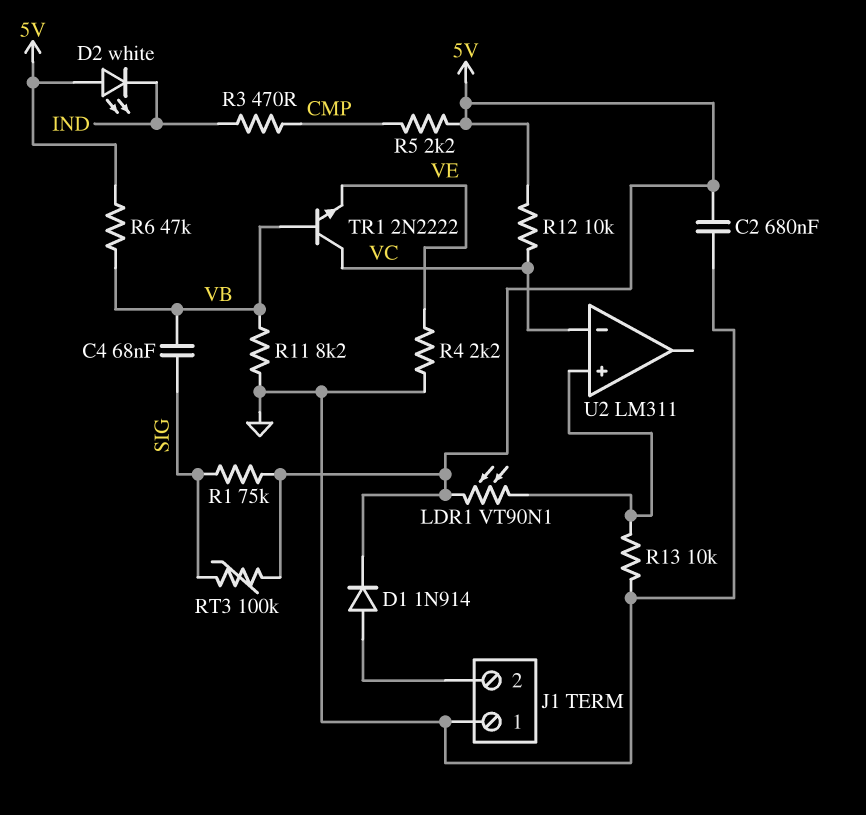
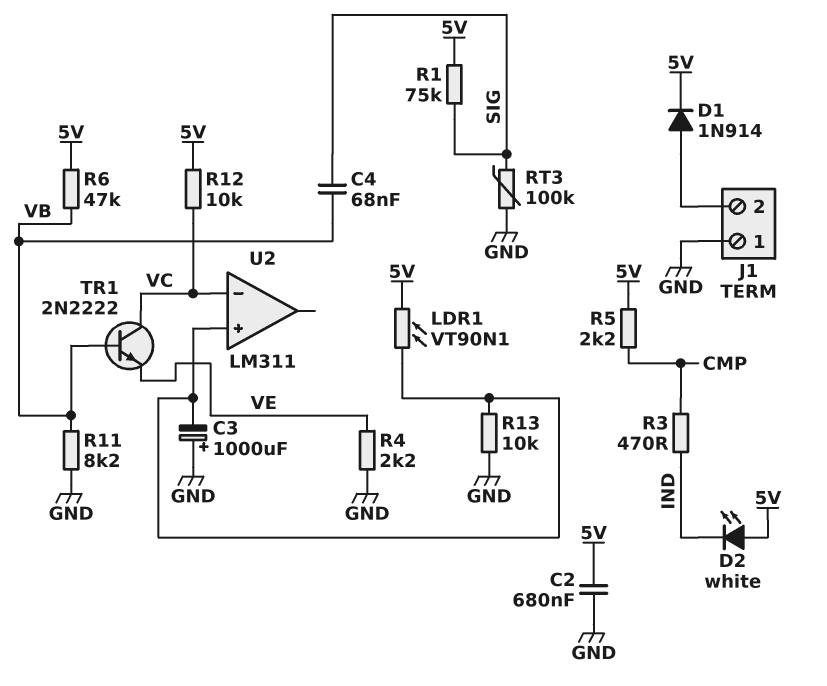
C3: none -> 1000uF (plus GND, minus U2/in+)
RT3: 100k (5V, SIG) -> 100k (GND, SIG)

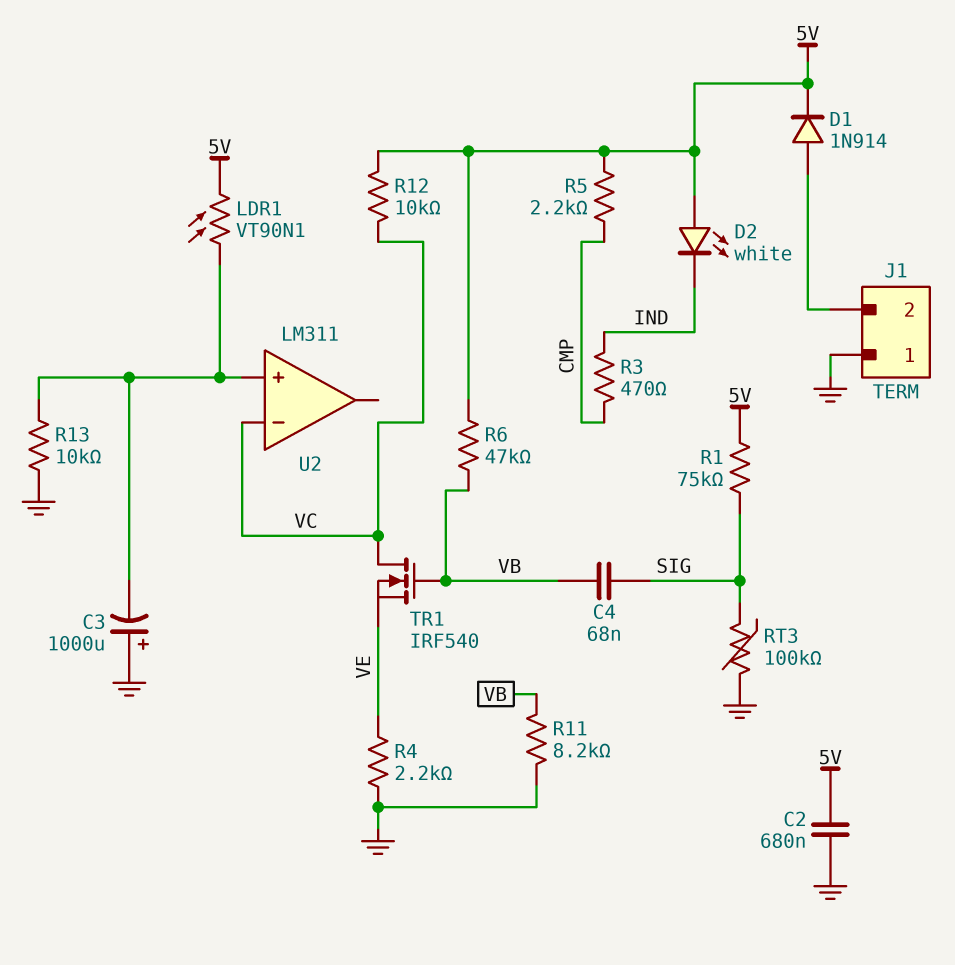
TR1: NPN 2N2222 (B VB, C VC, E VE) -> NMOS IRF540 (G VB, D VC, S VE)

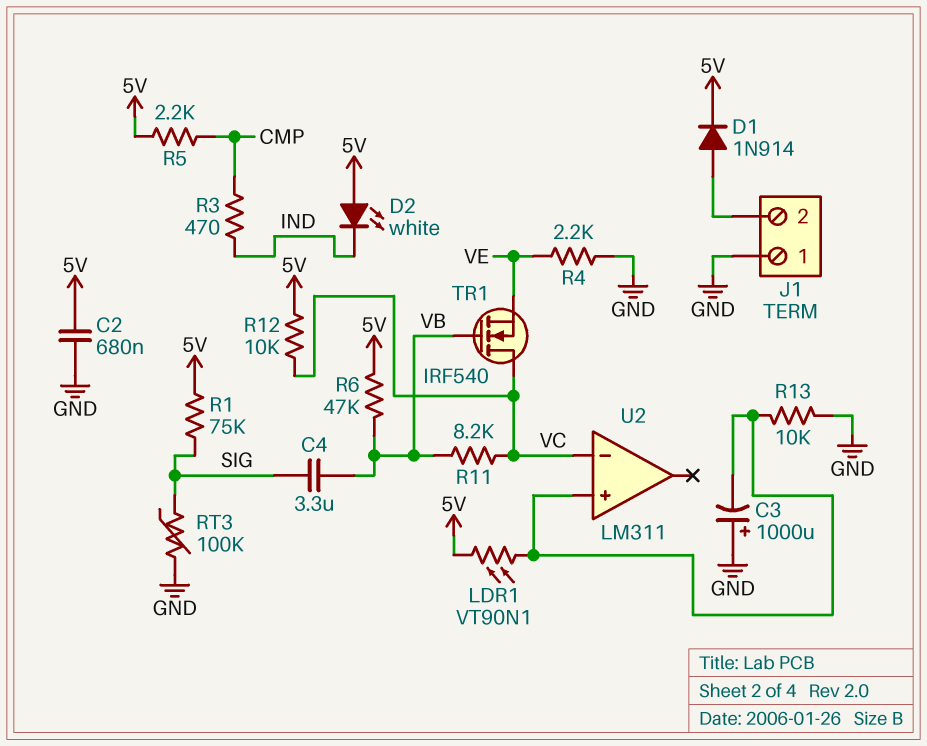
C4: 68nF (SIG, VB) -> 3.3uF (SIG, VB)
R11: 8.2k (GND, VB) -> 8.2k (VB, VC)

